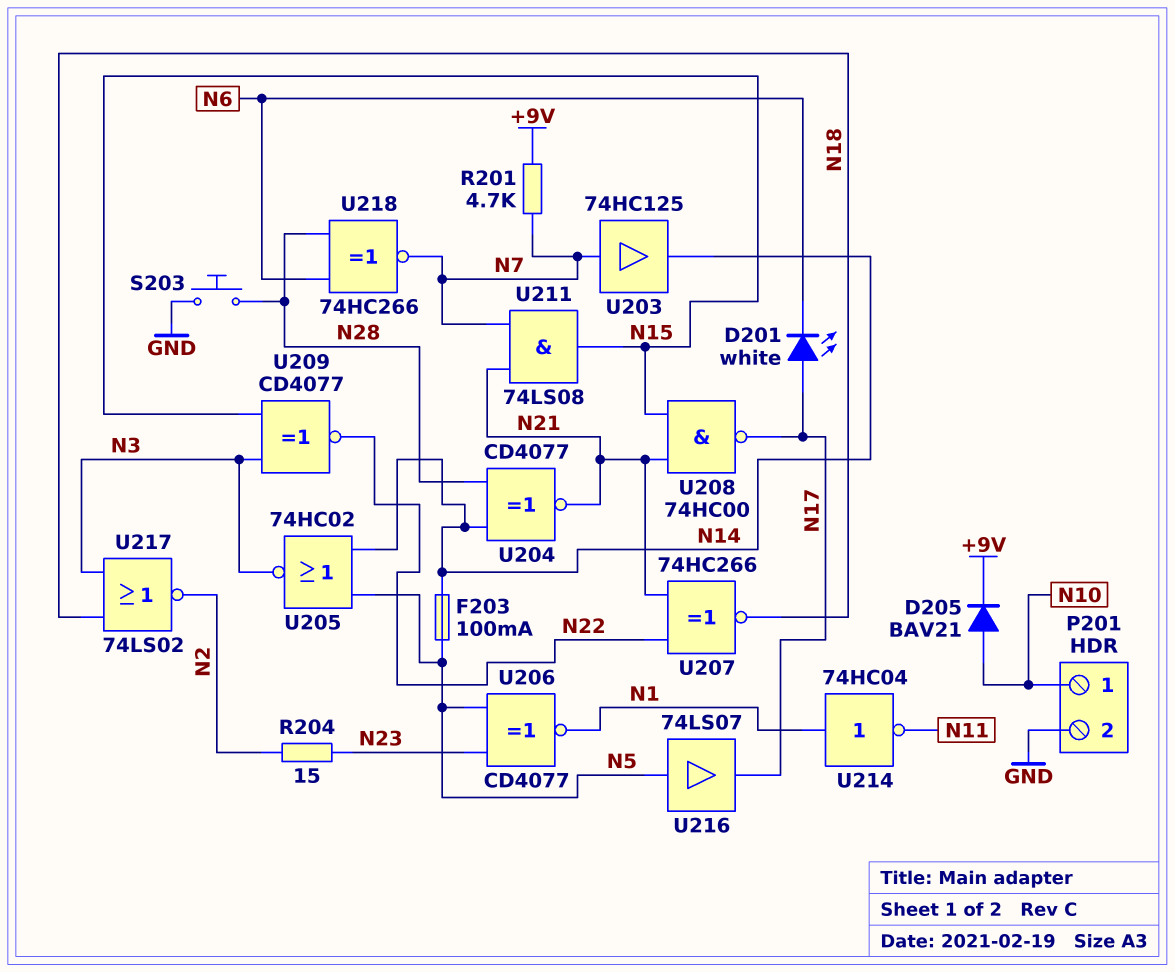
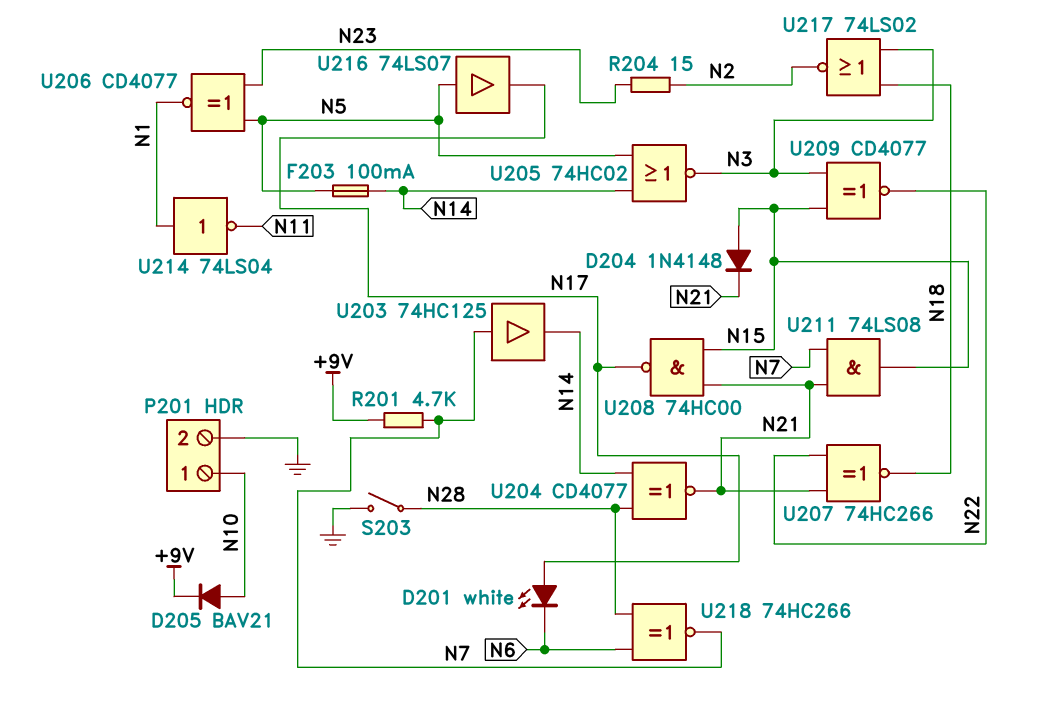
D204: none -> diode 1N4148 (A N15, K N21)
S203: button (GND, N28) -> switch (GND, N28)
U214: NOT 74HC04 (in N1, out N11) -> NOT 74LS04 (in N1, out N11)

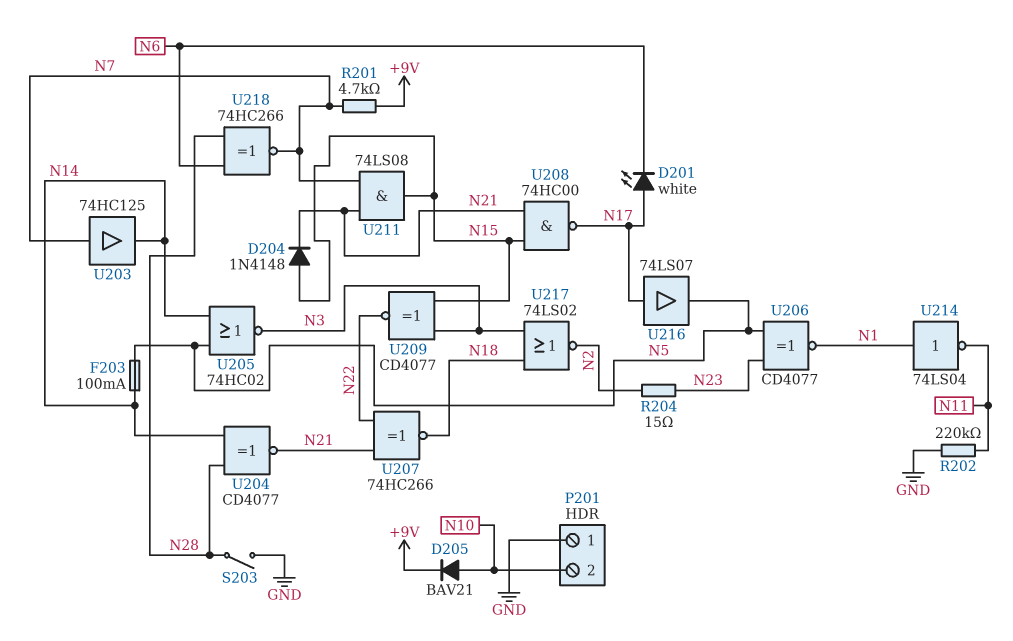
P201 pin 1: N10 -> GND
P201 pin 2: GND -> N10
R202: none -> 220k (GND, N11)
U216: buffer 74LS07 (in N5, out N17) -> buffer 74LS07 (in N17, out N5)

